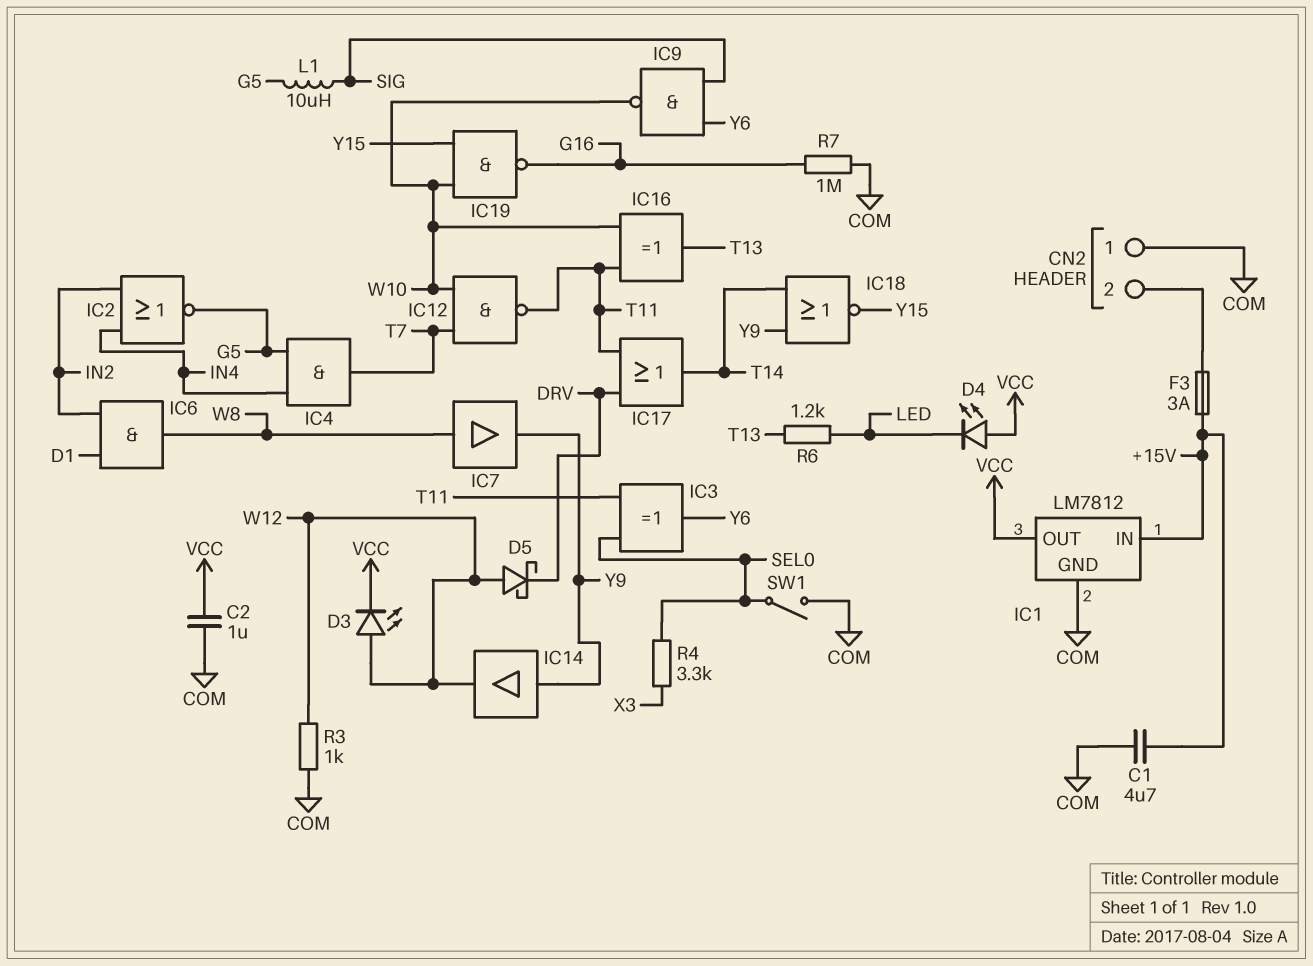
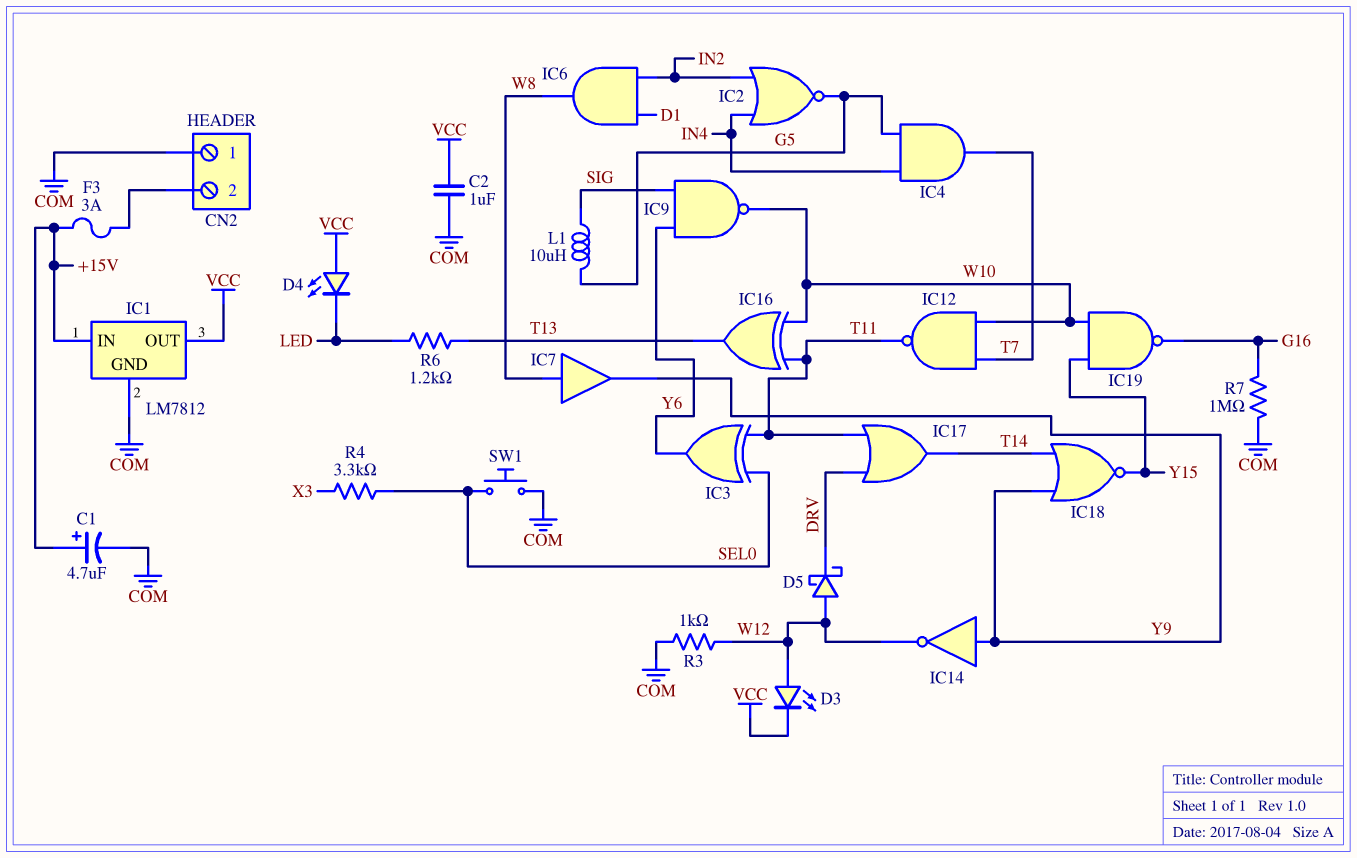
C1: 4.7uF (+15V, COM) -> 4.7uF (plus +15V, minus COM)
IC14: buffer (in Y9, out W12) -> NOT (in Y9, out W12)
SW1: switch (COM, SEL0) -> button (COM, SEL0)

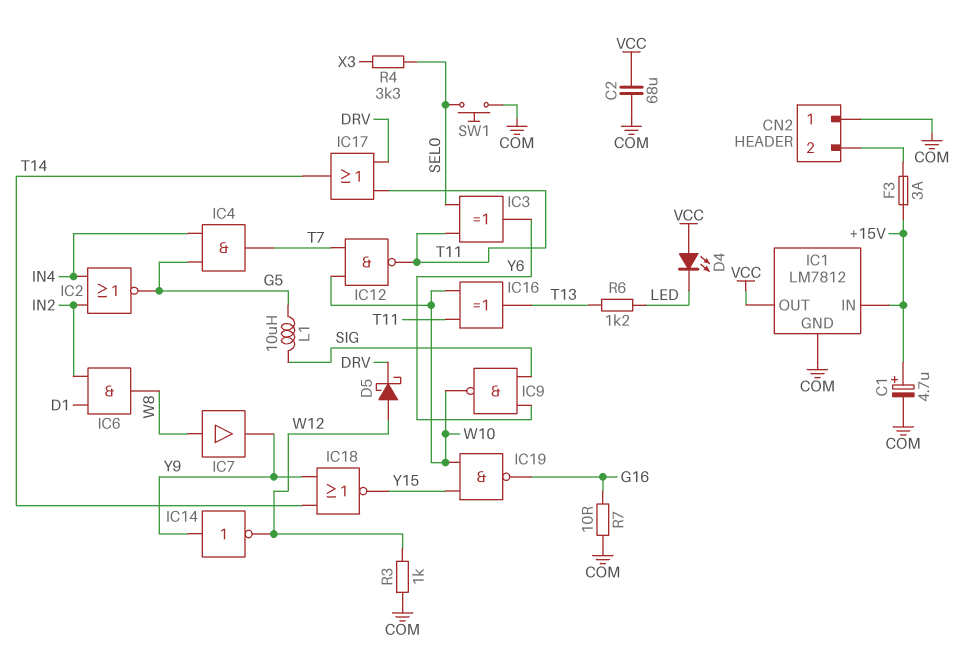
C2: 1uF (COM, VCC) -> 68uF (COM, VCC)
D3: LED (A W12, K VCC) -> none
R7: 1M (COM, G16) -> 10 (COM, G16)

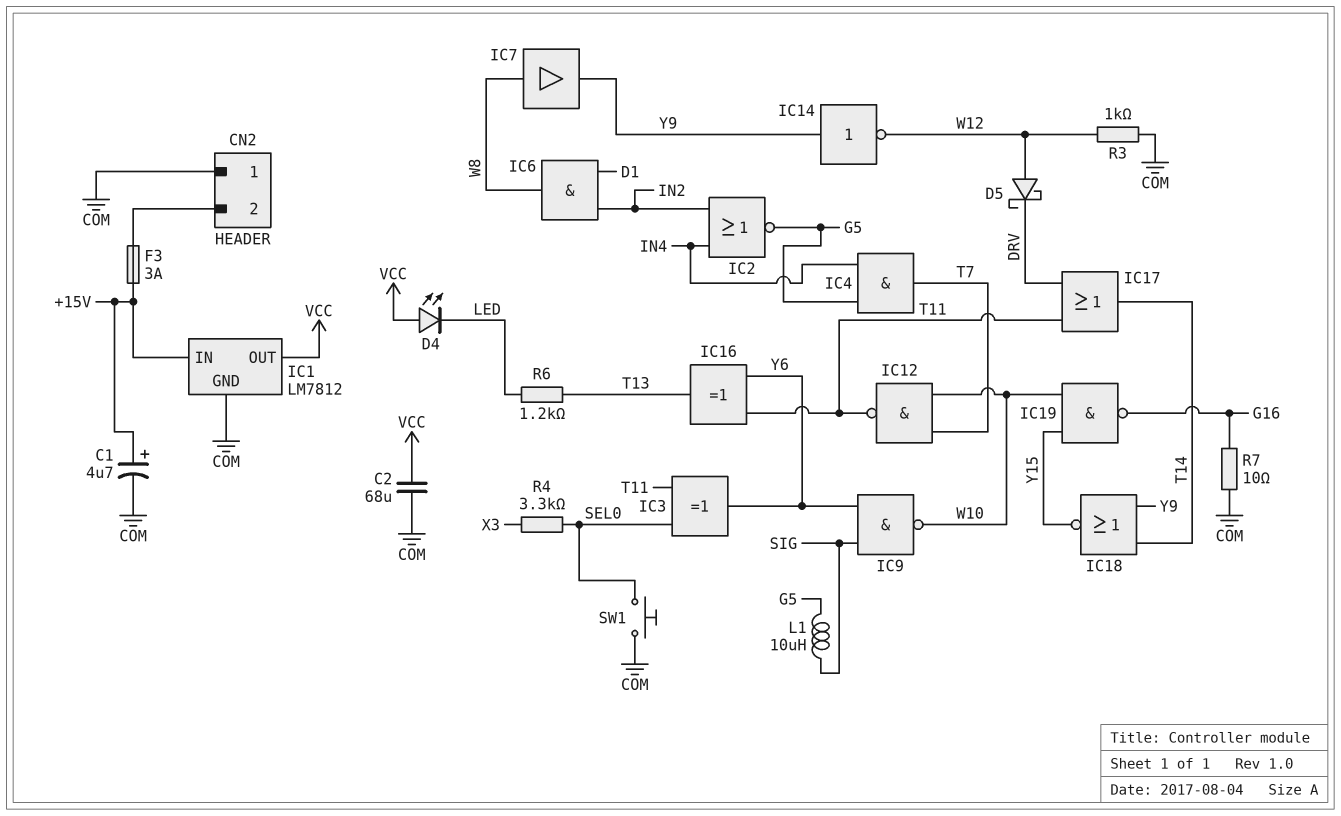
IC16: XOR (in T11, in W10, out T13) -> XOR (in T11, in Y6, out T13)

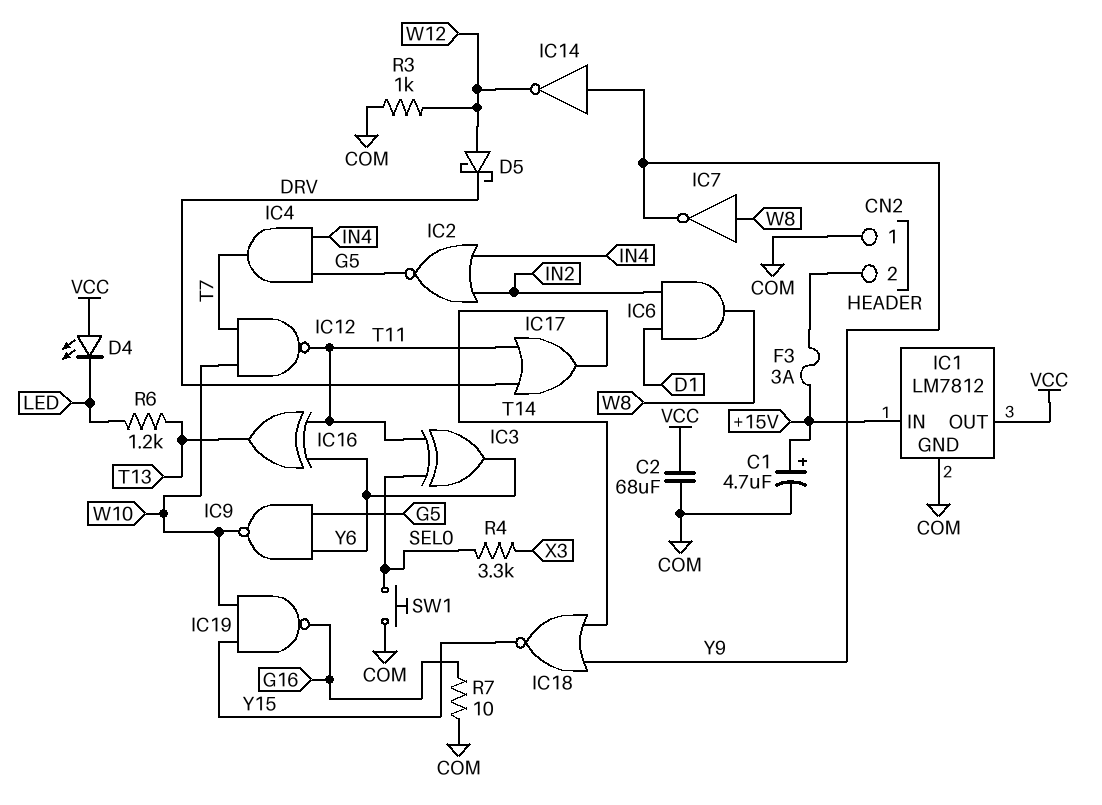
IC7: buffer (in W8, out Y9) -> NOT (in W8, out Y9)
IC9: NAND (in SIG, in Y6, out W10) -> NAND (in G5, in Y6, out W10)
L1: 10uH (G5, SIG) -> none

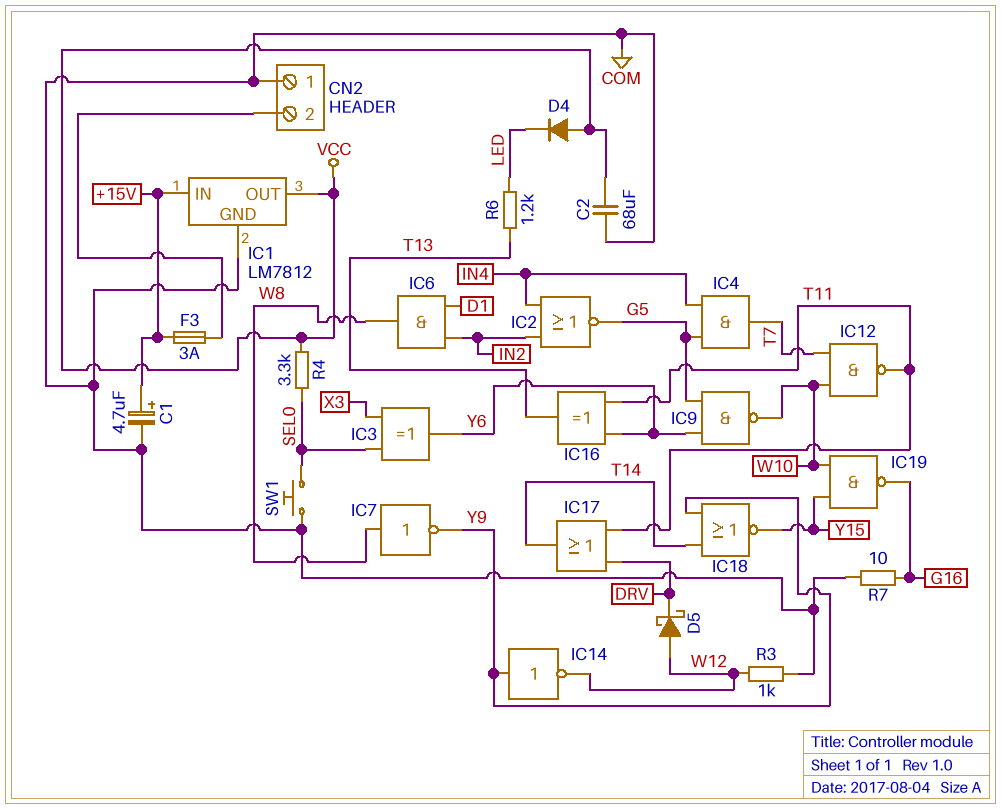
D4: LED (A VCC, K LED) -> diode (A VCC, K LED)
IC3: XOR (in SEL0, in T11, out Y6) -> XOR (in SEL0, in X3, out Y6)
R4: 3.3k (SEL0, X3) -> 3.3k (SEL0, VCC)

